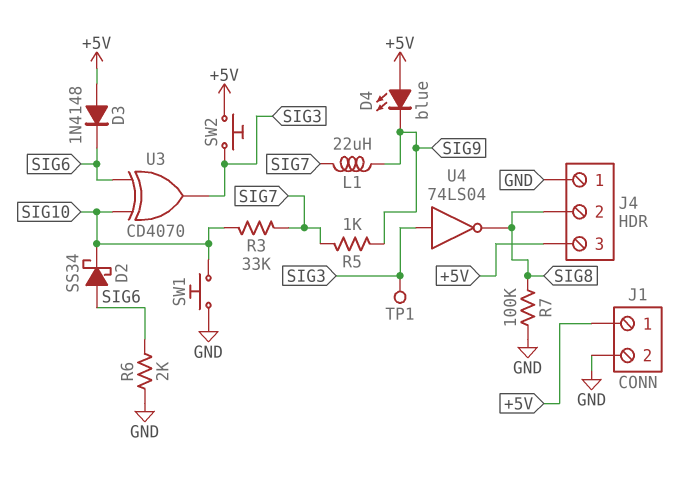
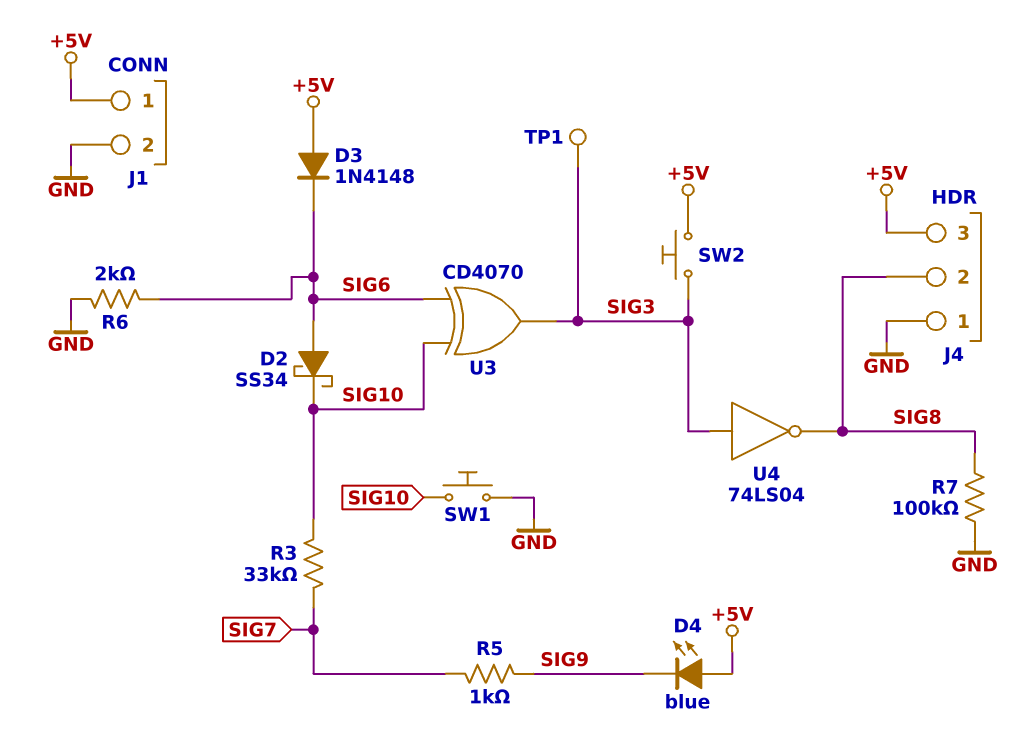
L1: 22uH (SIG7, SIG9) -> none

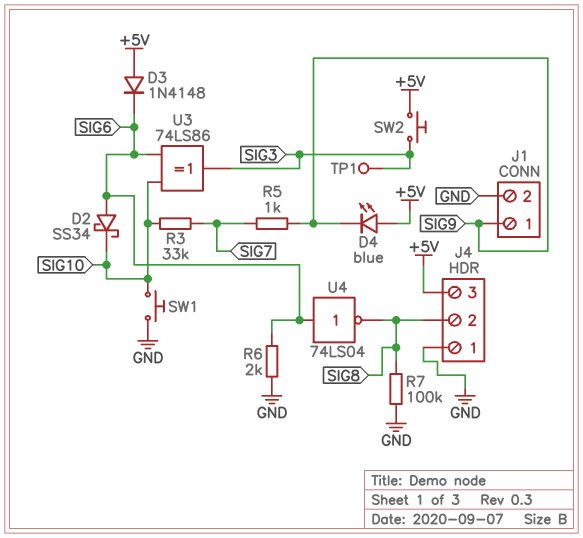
J1 pin 1: +5V -> SIG9
U3: XOR CD4070 (in SIG6, in SIG10, out SIG3) -> XOR 74LS86 (in SIG6, in SIG10, out SIG3)
U4: NOT 74LS04 (in SIG3, out SIG8) -> NOT 74LS04 (in SIG6, out SIG8)

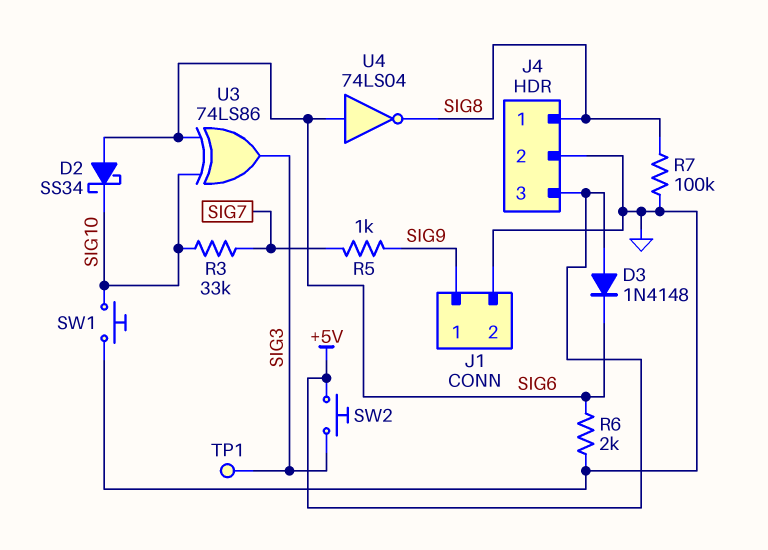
D4: LED blue (A +5V, K SIG9) -> none
J4 pin 1: GND -> SIG8
J4 pin 2: SIG8 -> GND

